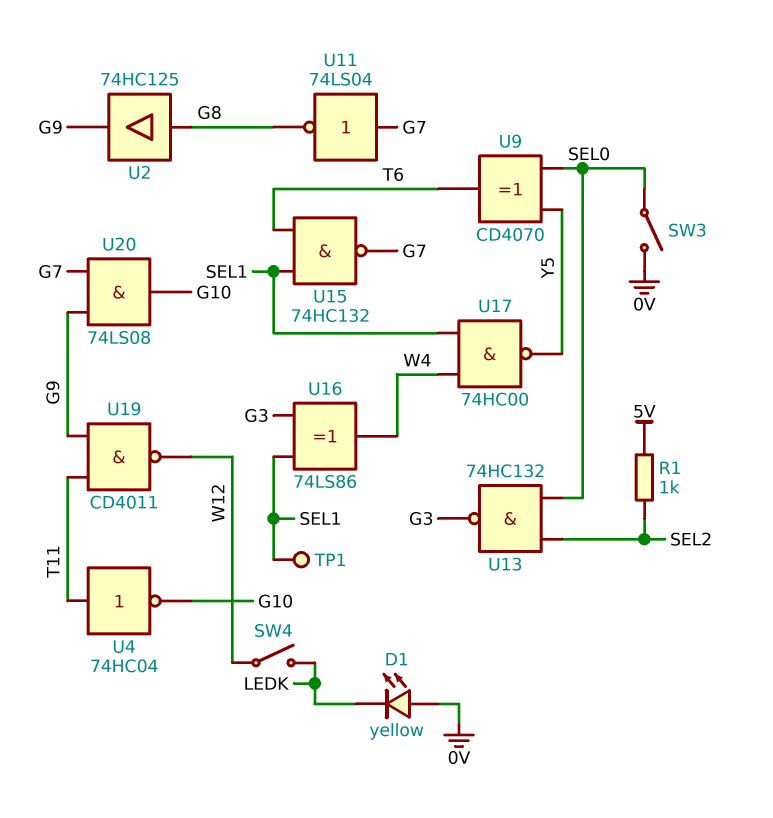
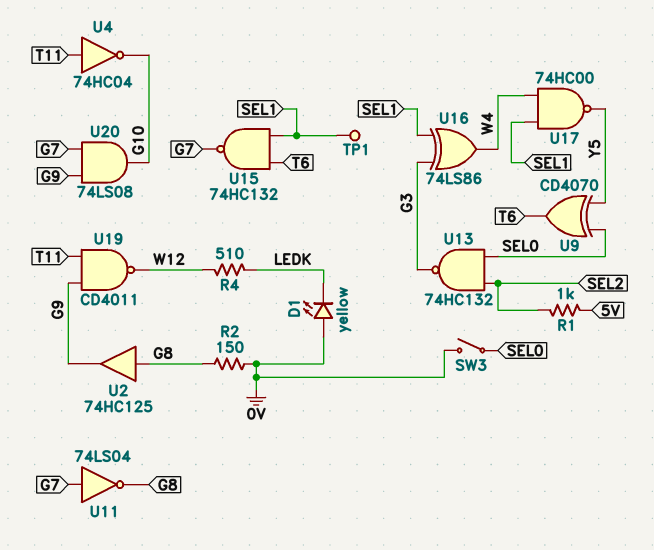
R2: none -> 150 (0V, G8)
R4: none -> 510 (LEDK, W12)
SW4: switch (LEDK, W12) -> none

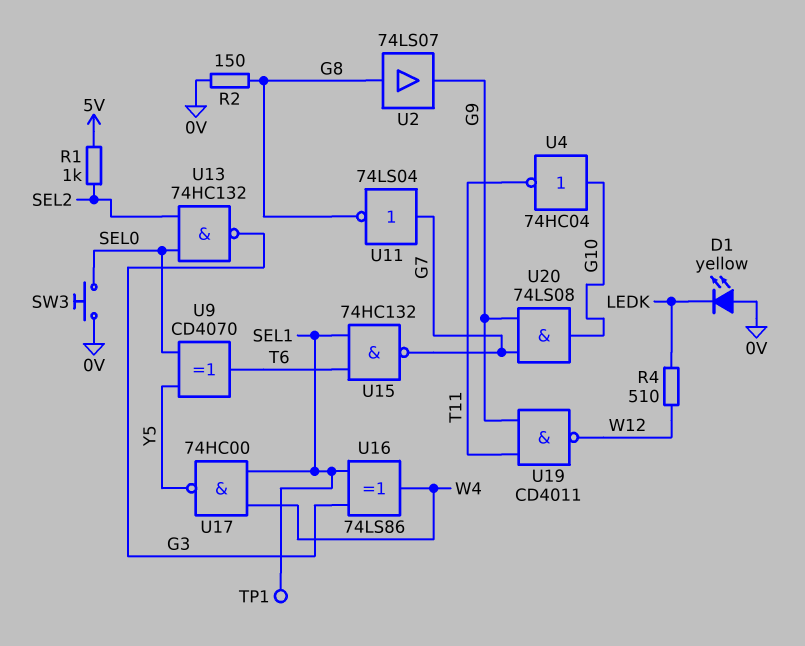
SW3: switch (0V, SEL0) -> button (0V, SEL0)
U2: buffer 74HC125 (in G8, out G9) -> buffer 74LS07 (in G8, out G9)
U4: NOT 74HC04 (in T11, out G10) -> NOT 74HC04 (in G10, out T11)

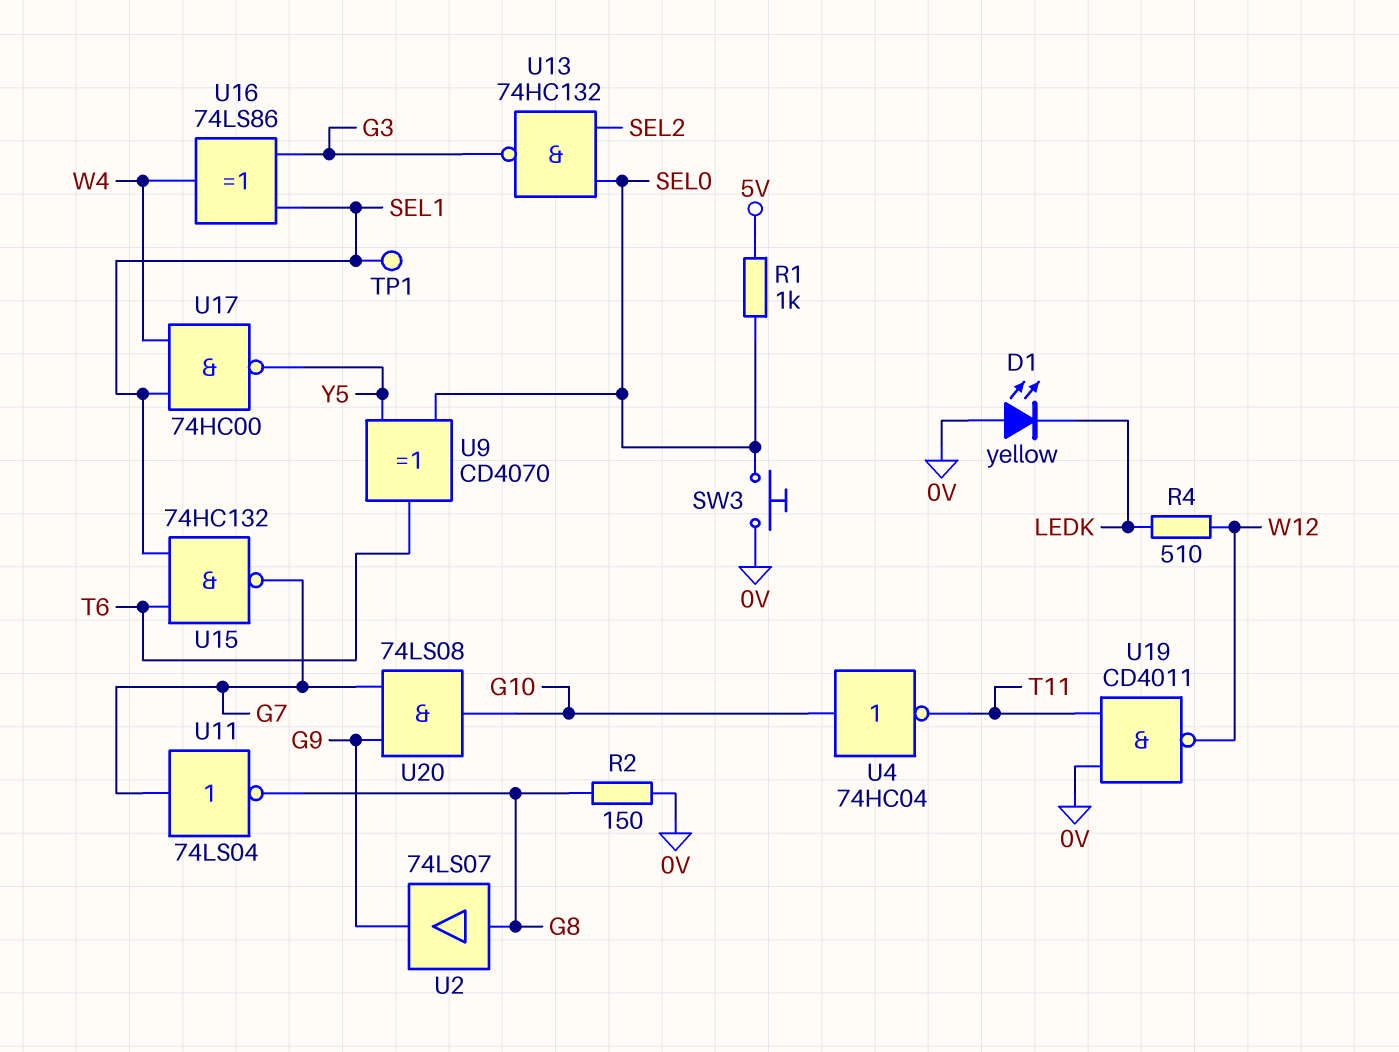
R1: 1k (5V, SEL2) -> 1k (5V, SEL0)
U19: NAND CD4011 (in G9, in T11, out W12) -> NAND CD4011 (in 0V, in T11, out W12)

